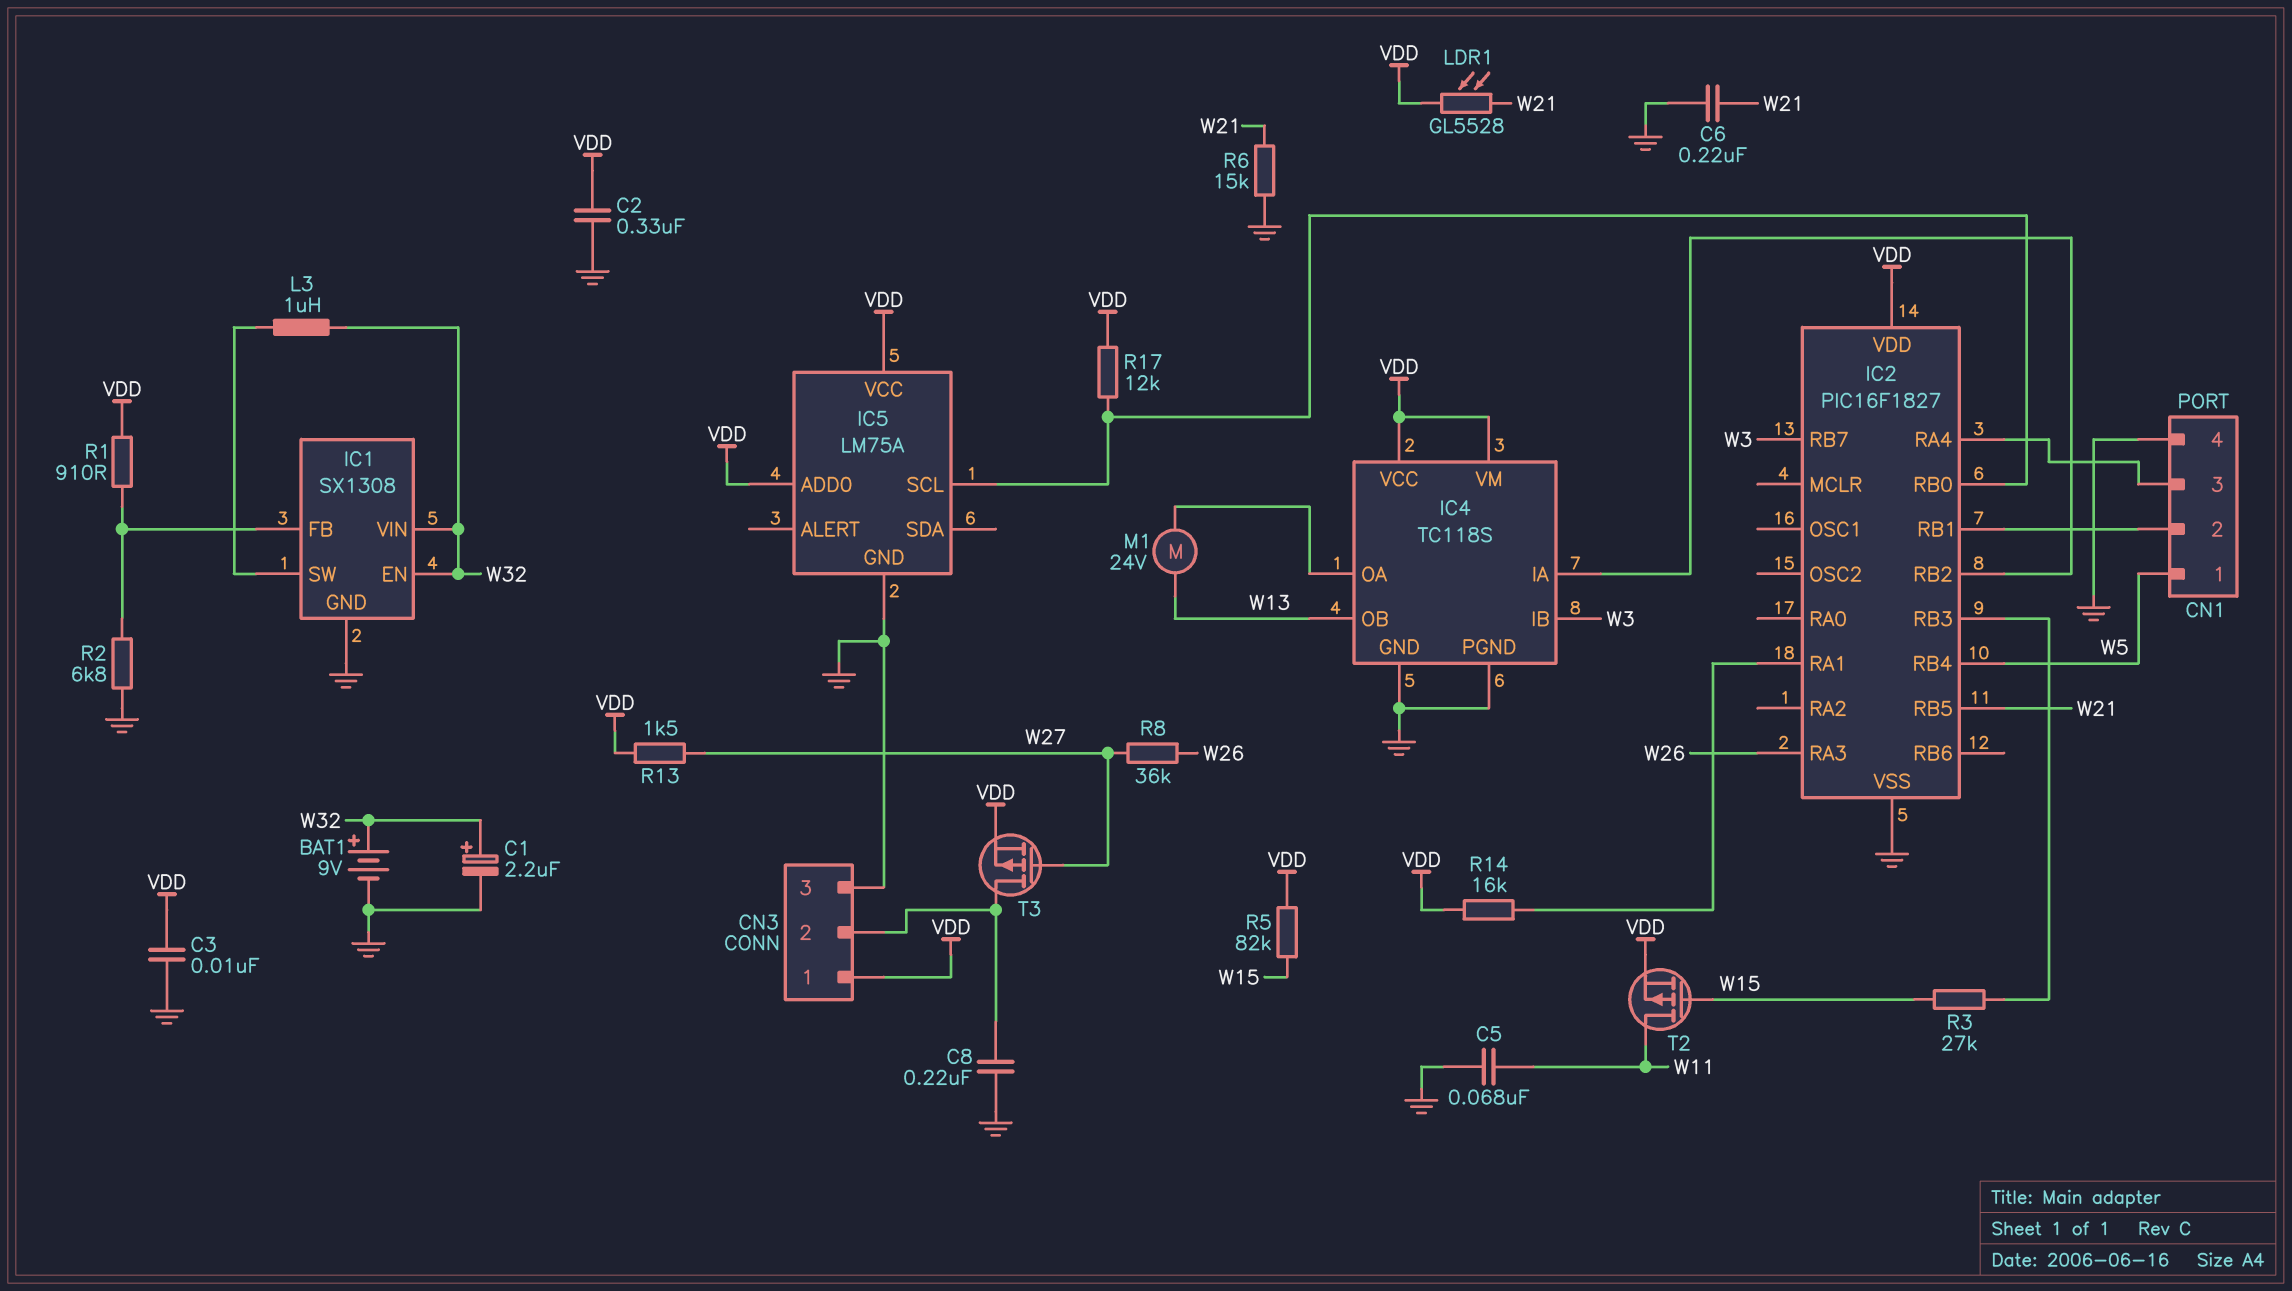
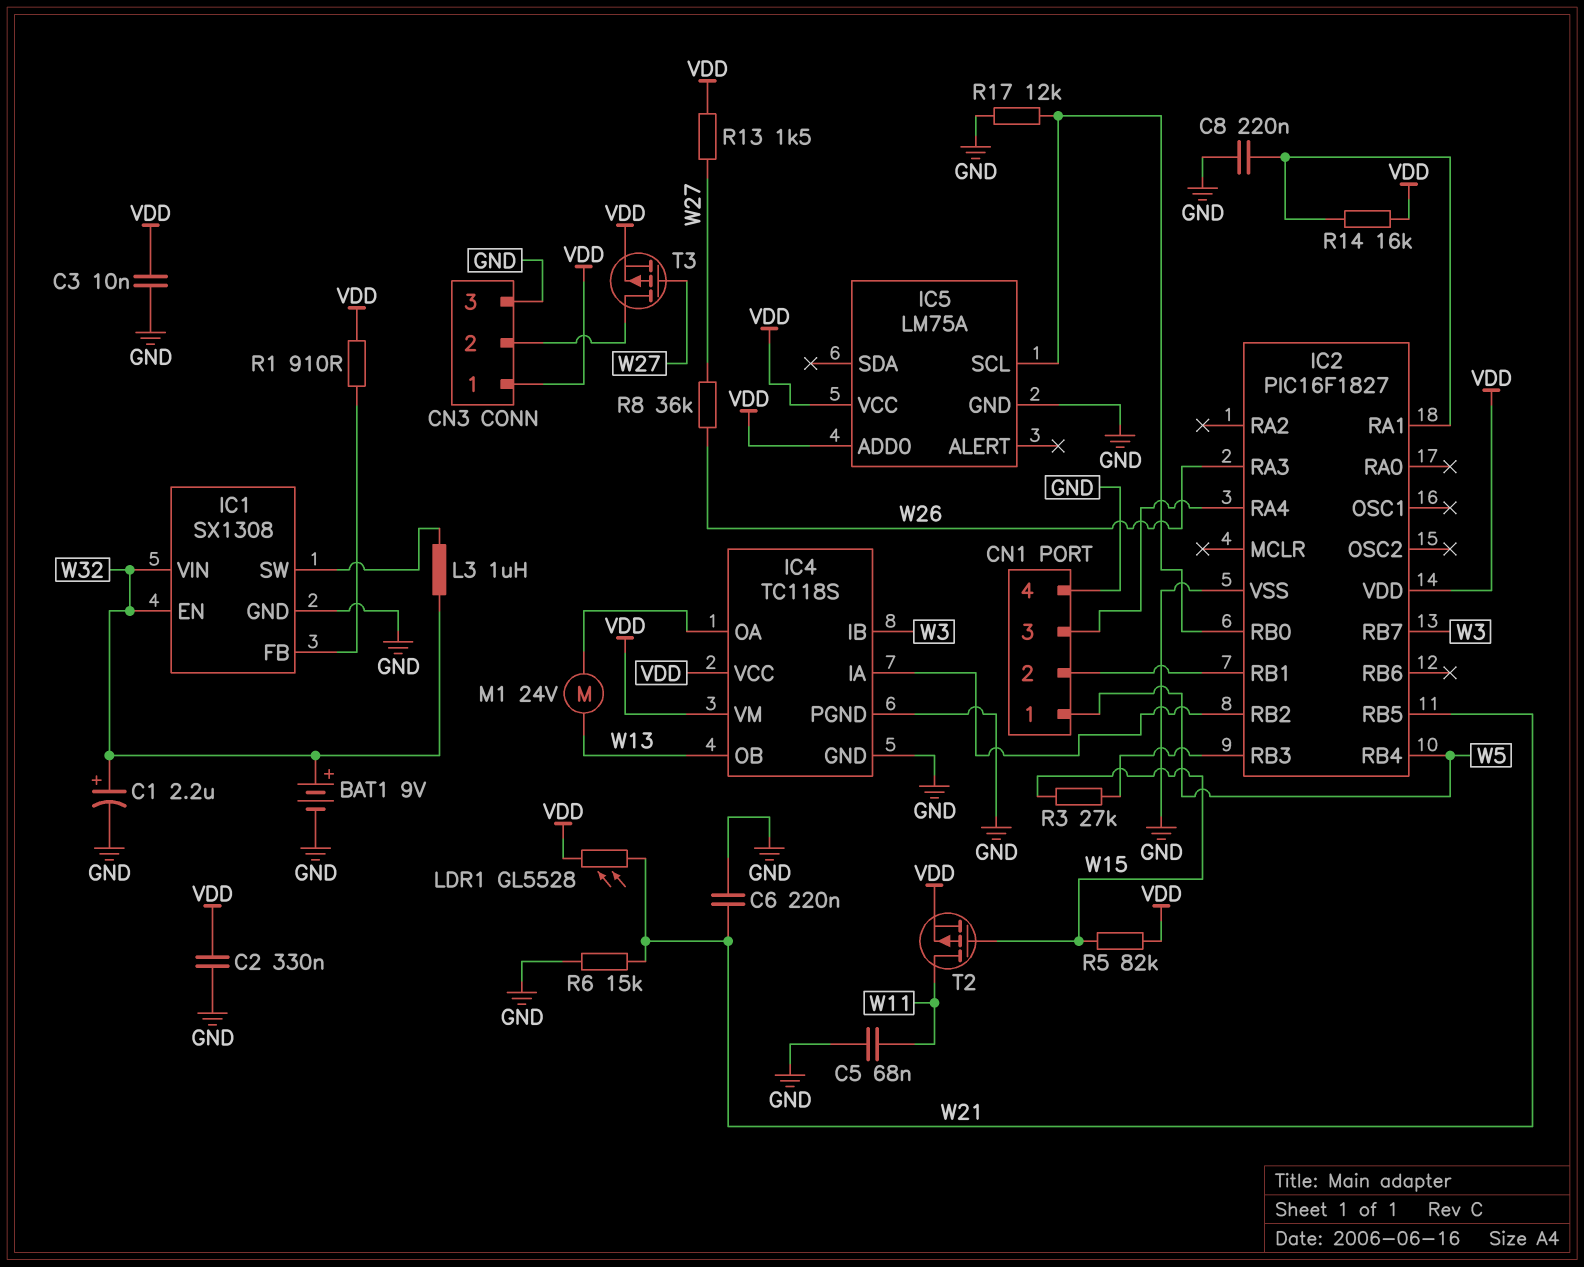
C8: 220nF (CN3/2, GND) -> 220nF (GND, IC2/RA1)
R2: 6.8k (GND, IC1/FB) -> none
R17: 12k (IC2/RB0, VDD) -> 12k (GND, IC2/RB0)

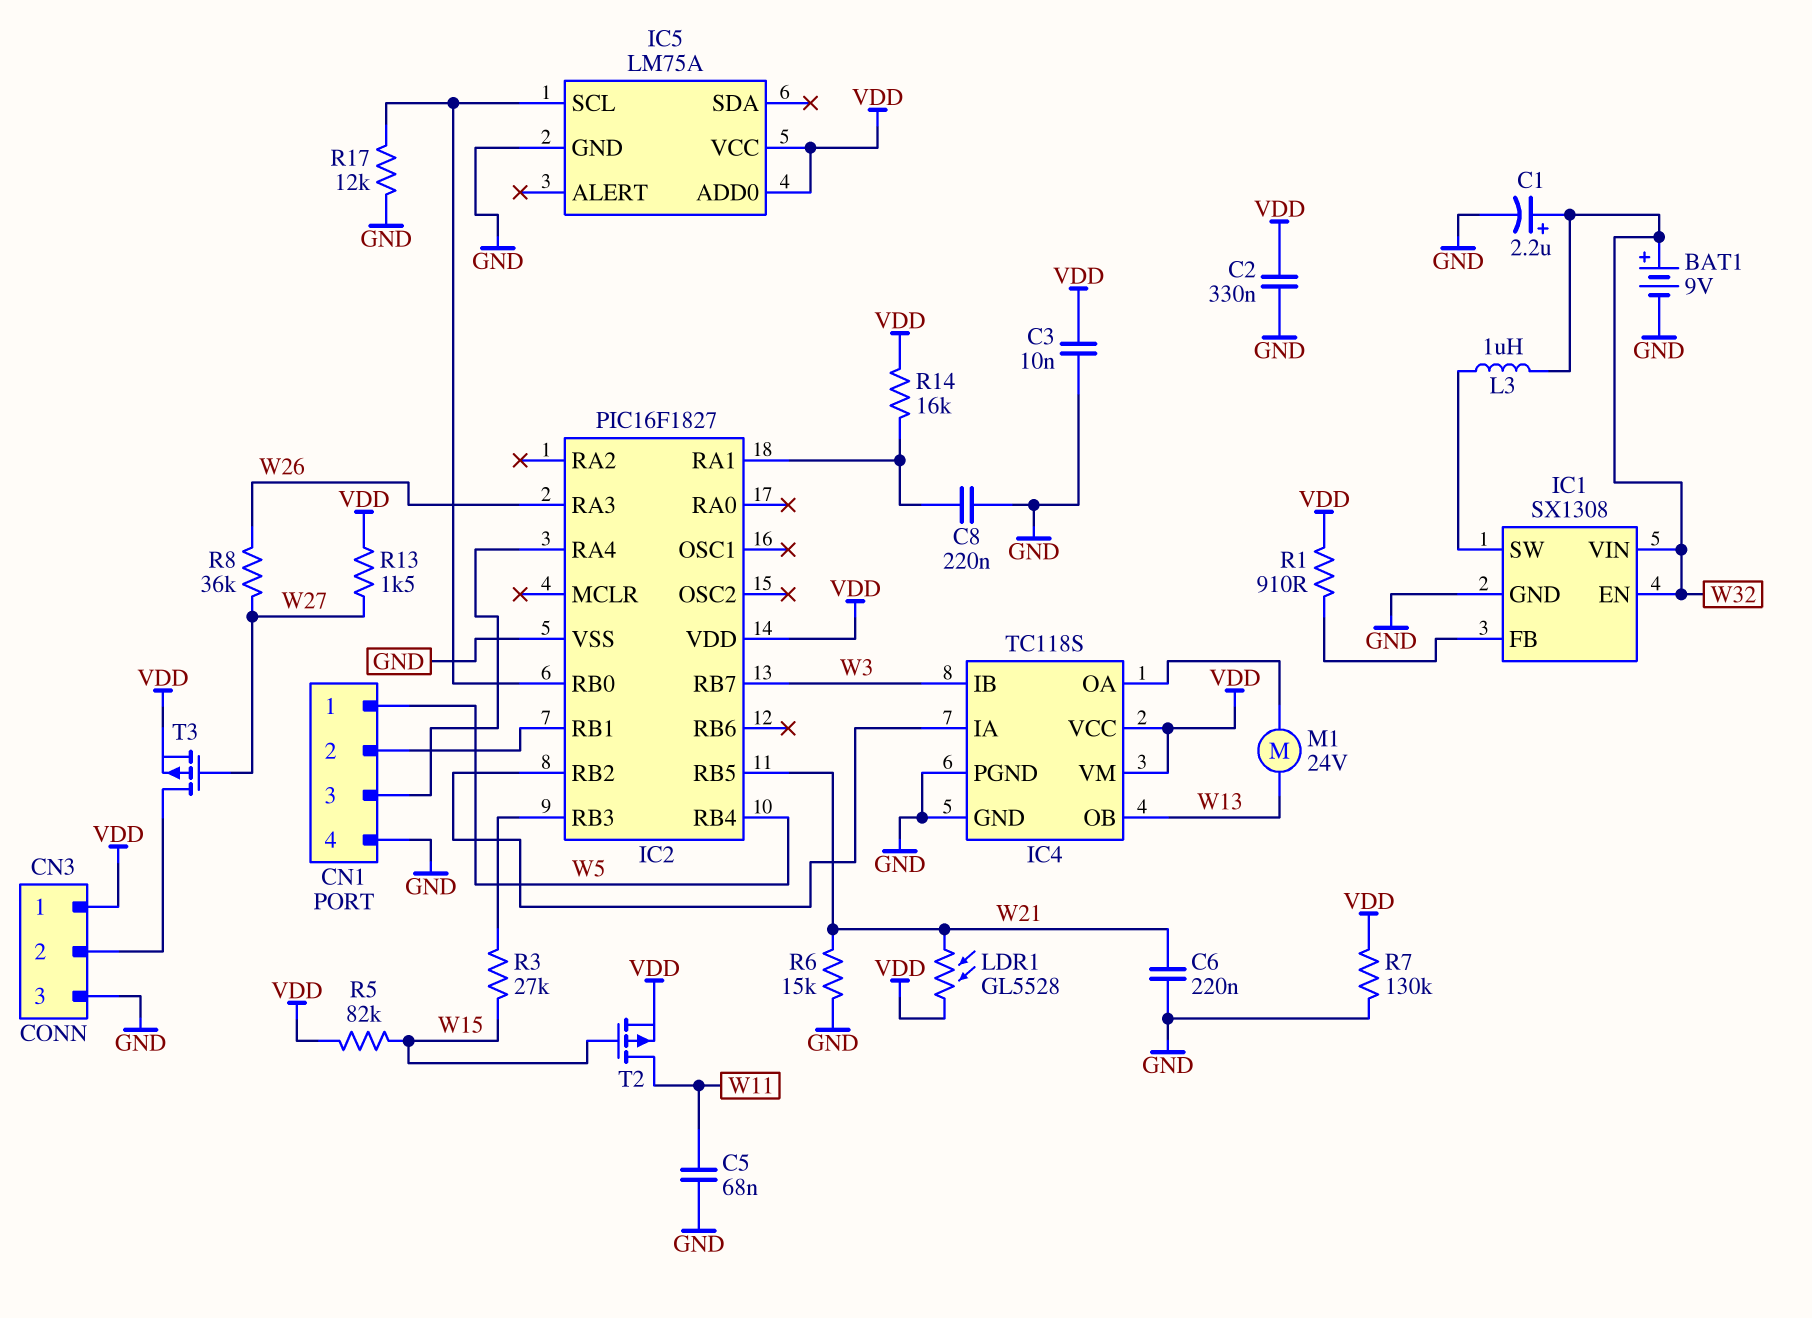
R7: none -> 130k (GND, VDD)

